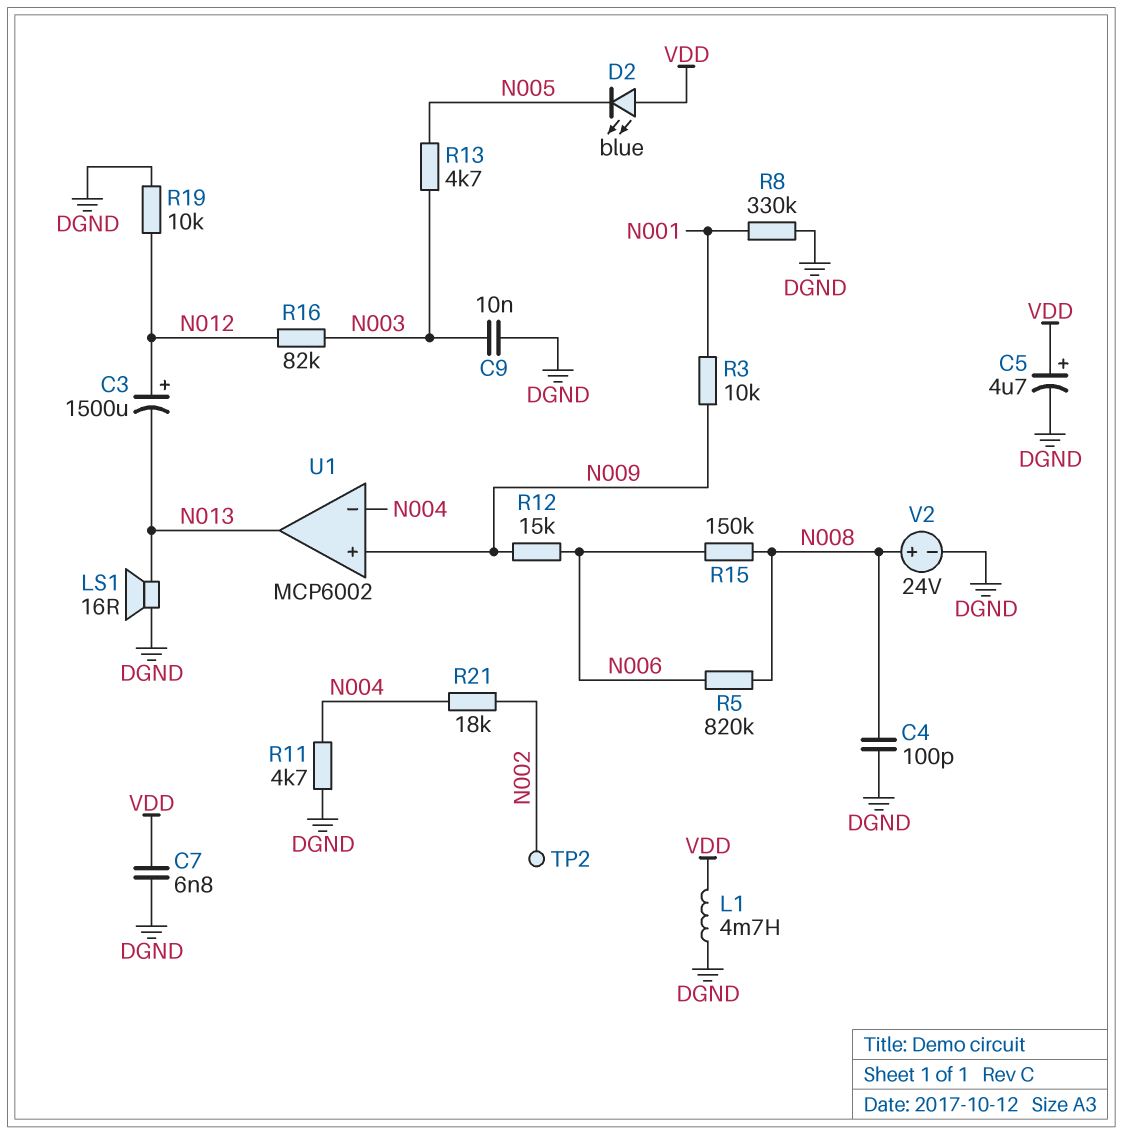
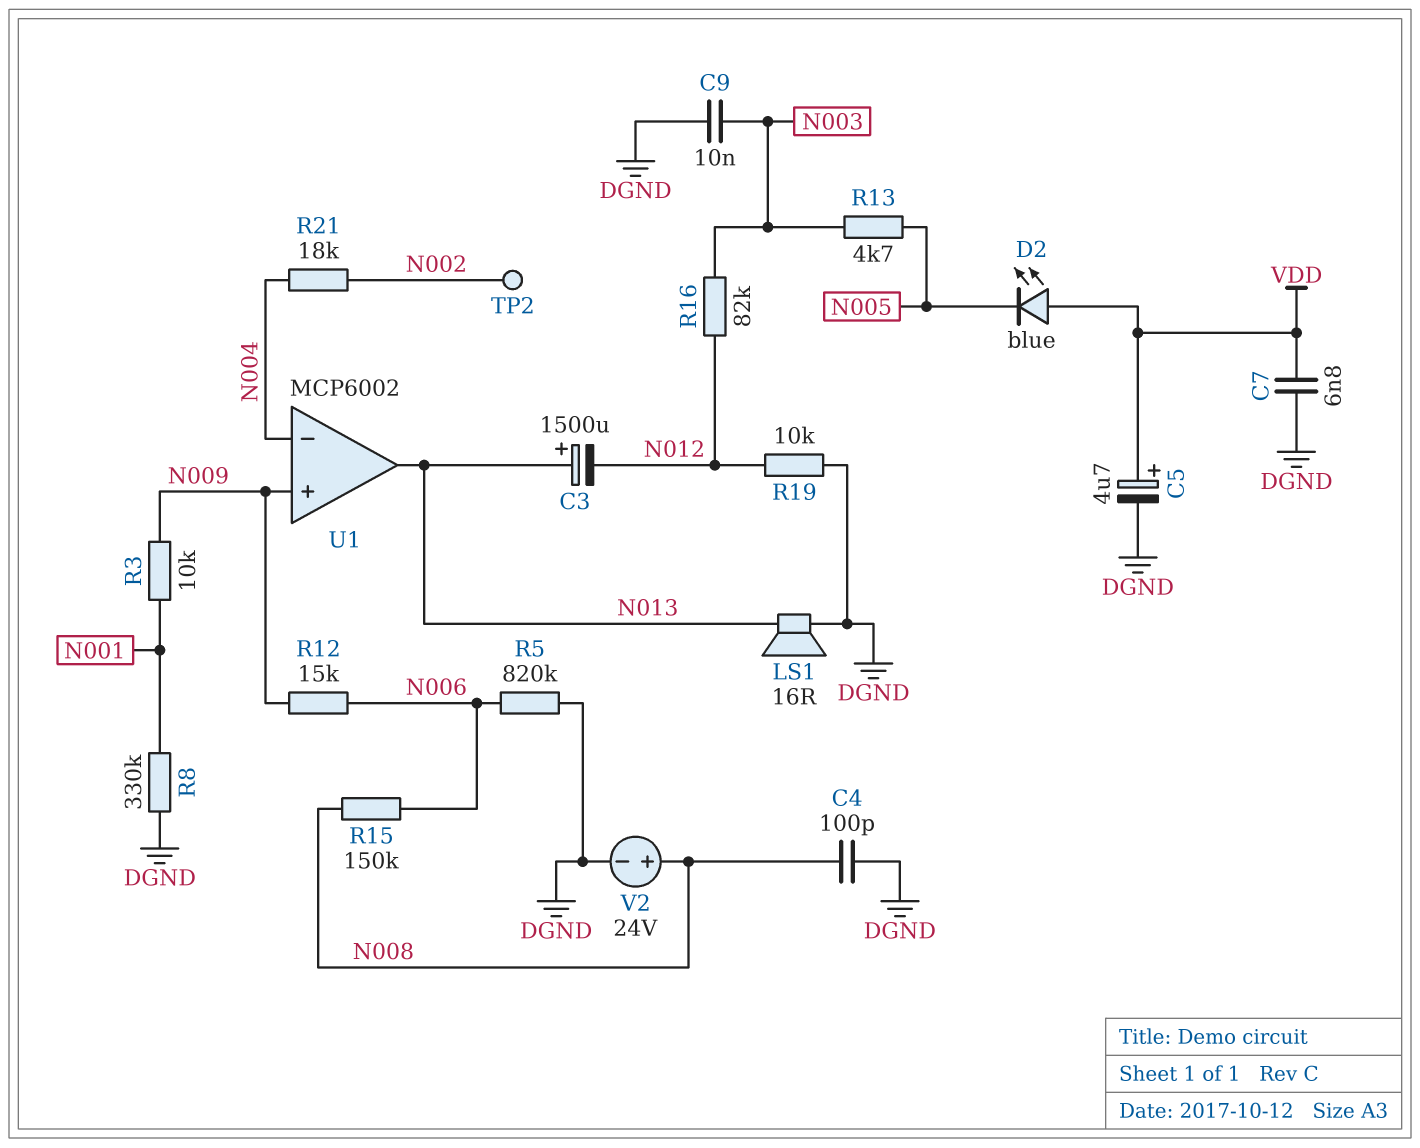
C3: 1500uF (plus N012, minus N013) -> 1500uF (plus N013, minus N012)
L1: 4.7mH (DGND, VDD) -> none
R5: 820k (N006, N008) -> 820k (DGND, N006)
R11: 4.7k (DGND, N004) -> none

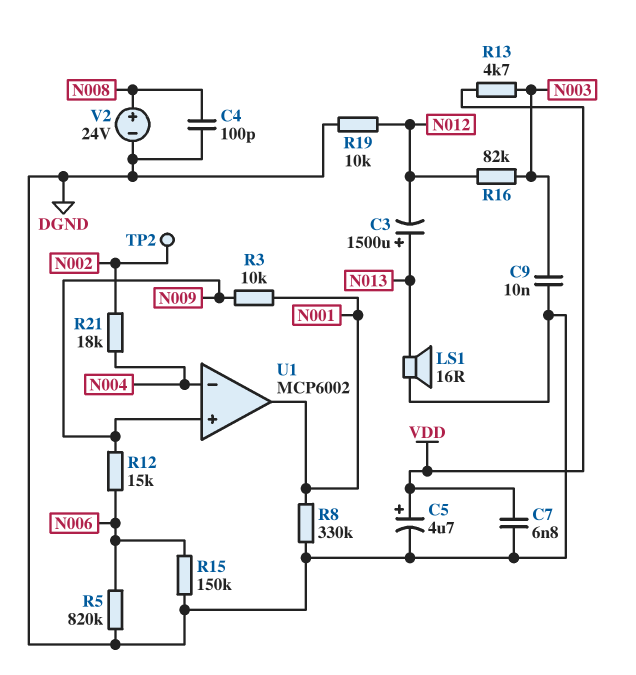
D2: LED blue (A VDD, K N005) -> none
R13: 4.7k (N003, N005) -> 4.7k (N003, VDD)
R15: 150k (N006, N008) -> 150k (DGND, N006)
U1 pin out: N013 -> N001

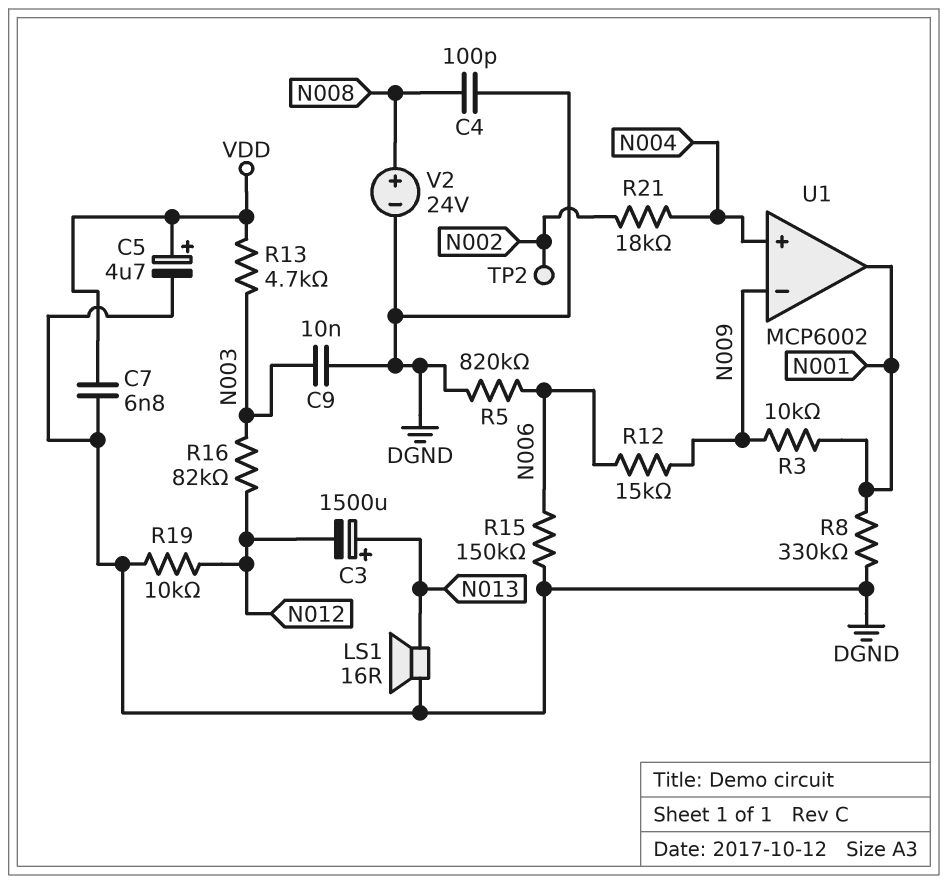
U1 pin in+: N009 -> N004
U1 pin in-: N004 -> N009

